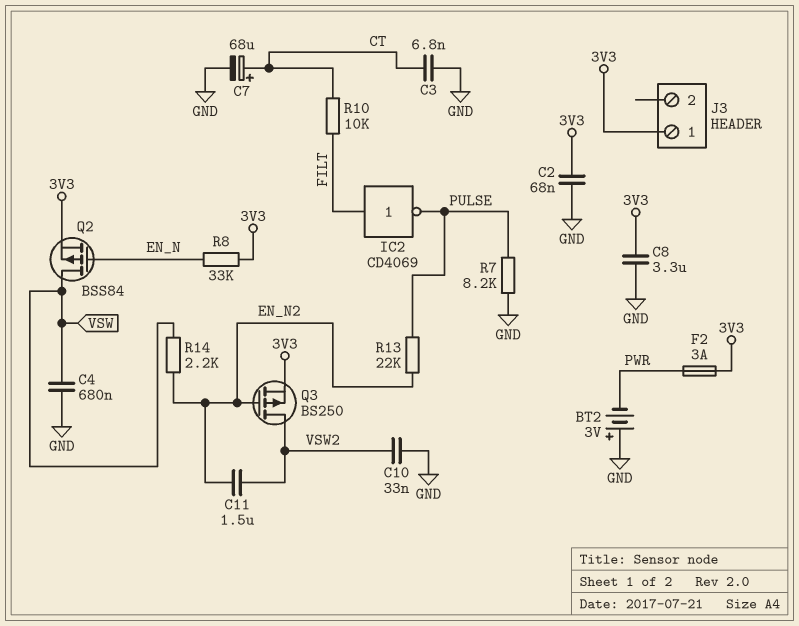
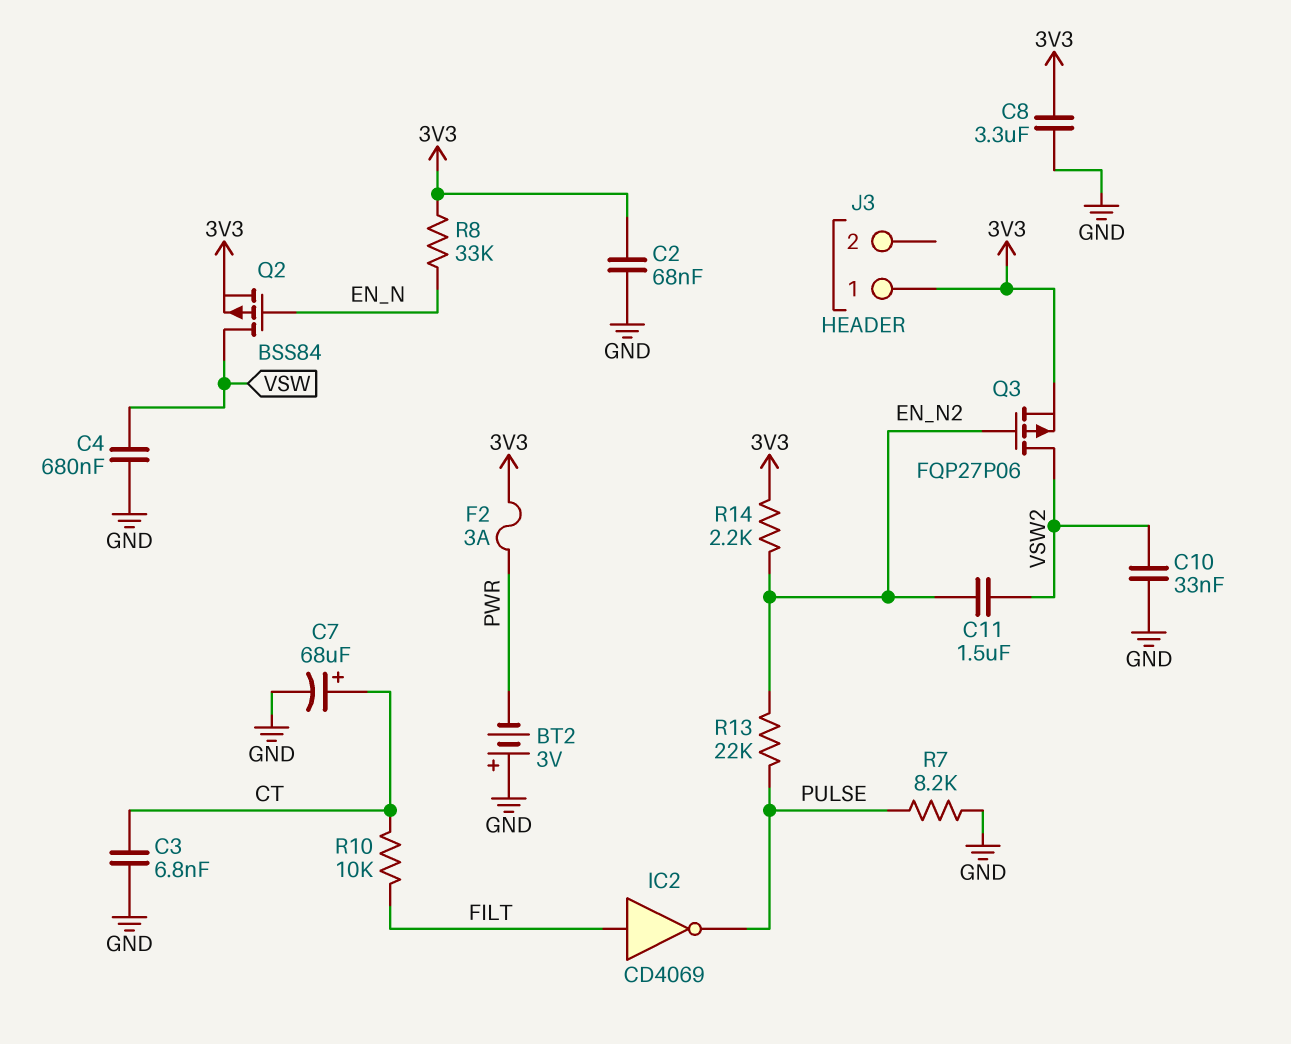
Q3: PMOS BS250 (G EN_N2, D VSW2, S 3V3) -> PMOS FQP27P06 (G EN_N2, D VSW2, S 3V3)
R14: 2.2k (EN_N2, VSW) -> 2.2k (3V3, EN_N2)

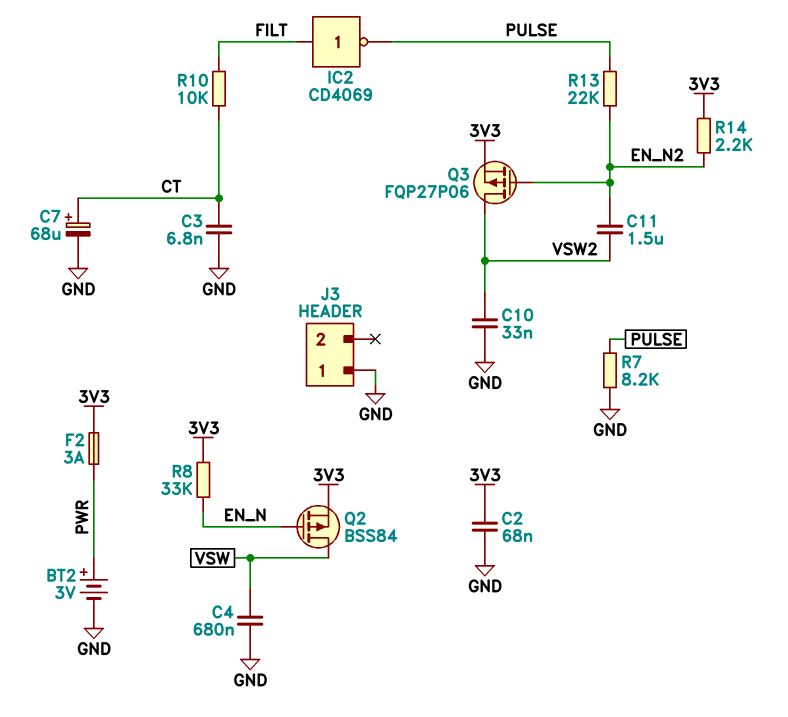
BT2: 3V (plus GND, minus PWR) -> 3V (plus PWR, minus GND)
C8: 3.3uF (3V3, GND) -> none
J3 pin 1: 3V3 -> GND

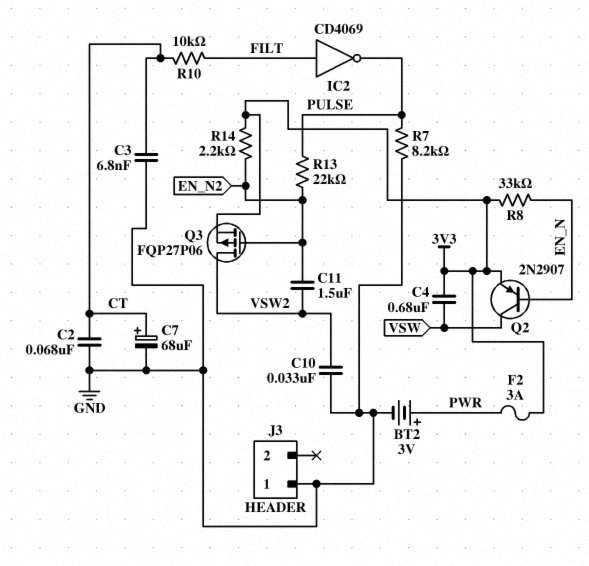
C2: 68nF (3V3, GND) -> 68nF (CT, GND)
C4: 680nF (GND, VSW) -> 680nF (3V3, VSW)
Q2: PMOS BSS84 (G EN_N, D VSW, S 3V3) -> PNP 2N2907 (B EN_N, C VSW, E 3V3)

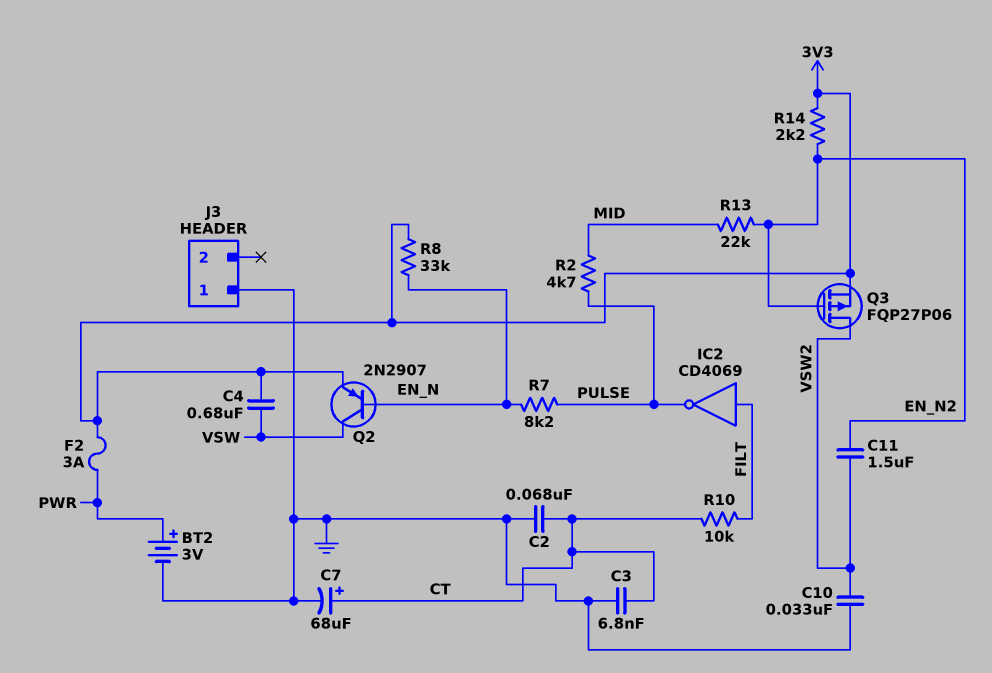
R2: none -> 4.7k (MID, PULSE)
R7: 8.2k (GND, PULSE) -> 8.2k (EN_N, PULSE)
R13: 22k (EN_N2, PULSE) -> 22k (EN_N2, MID)

